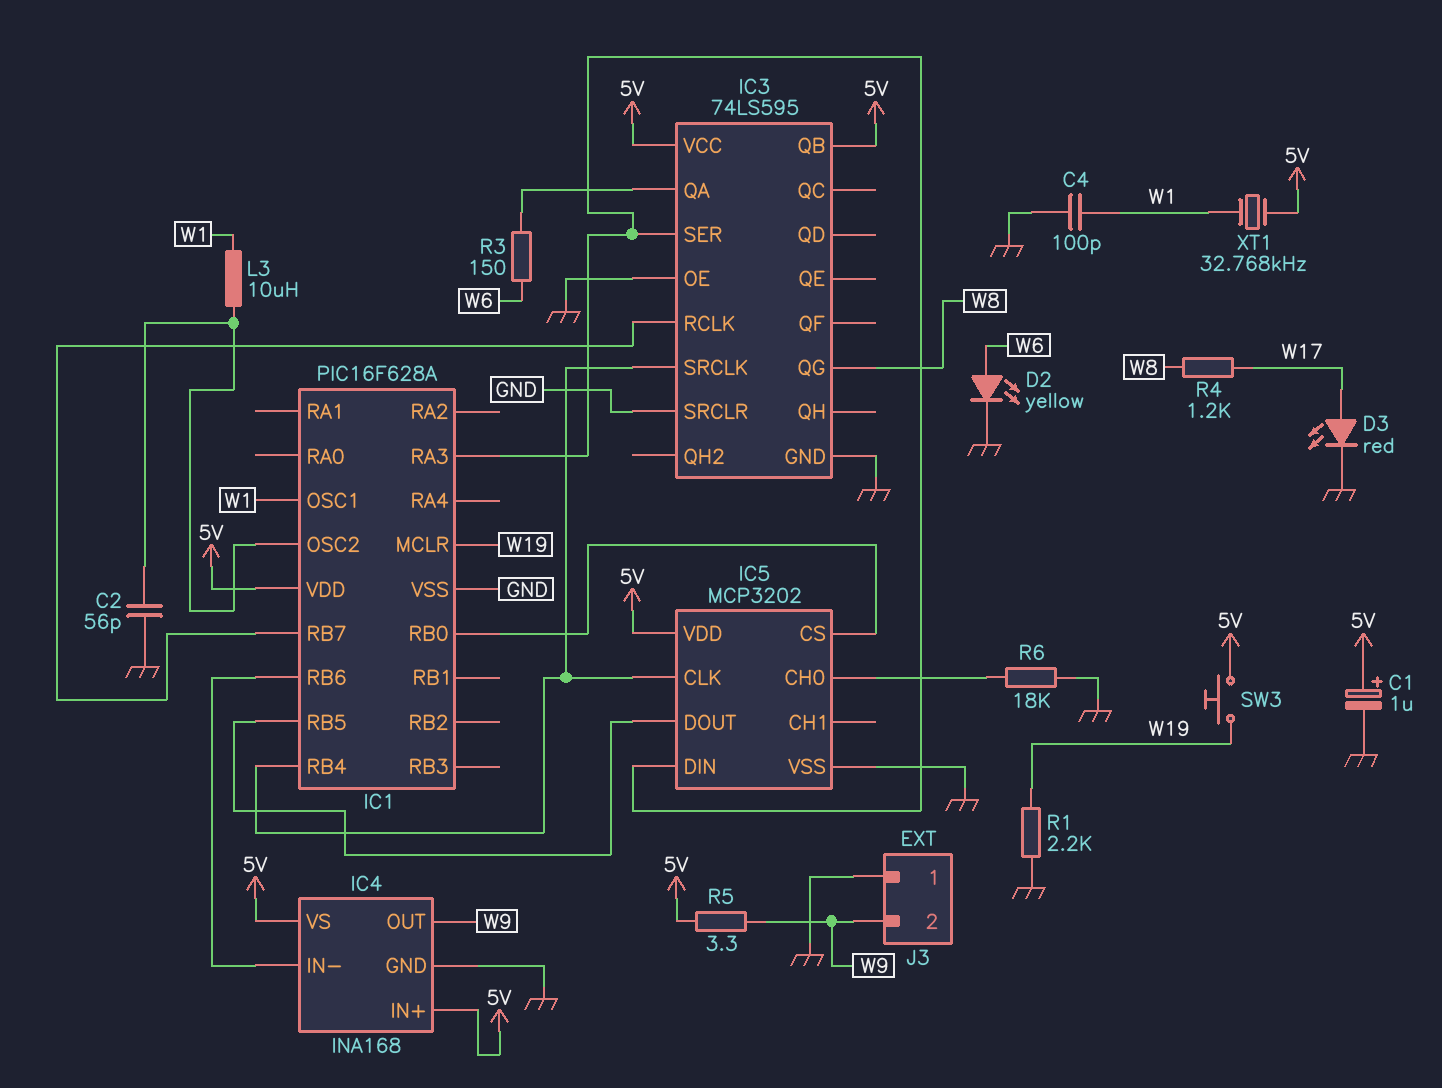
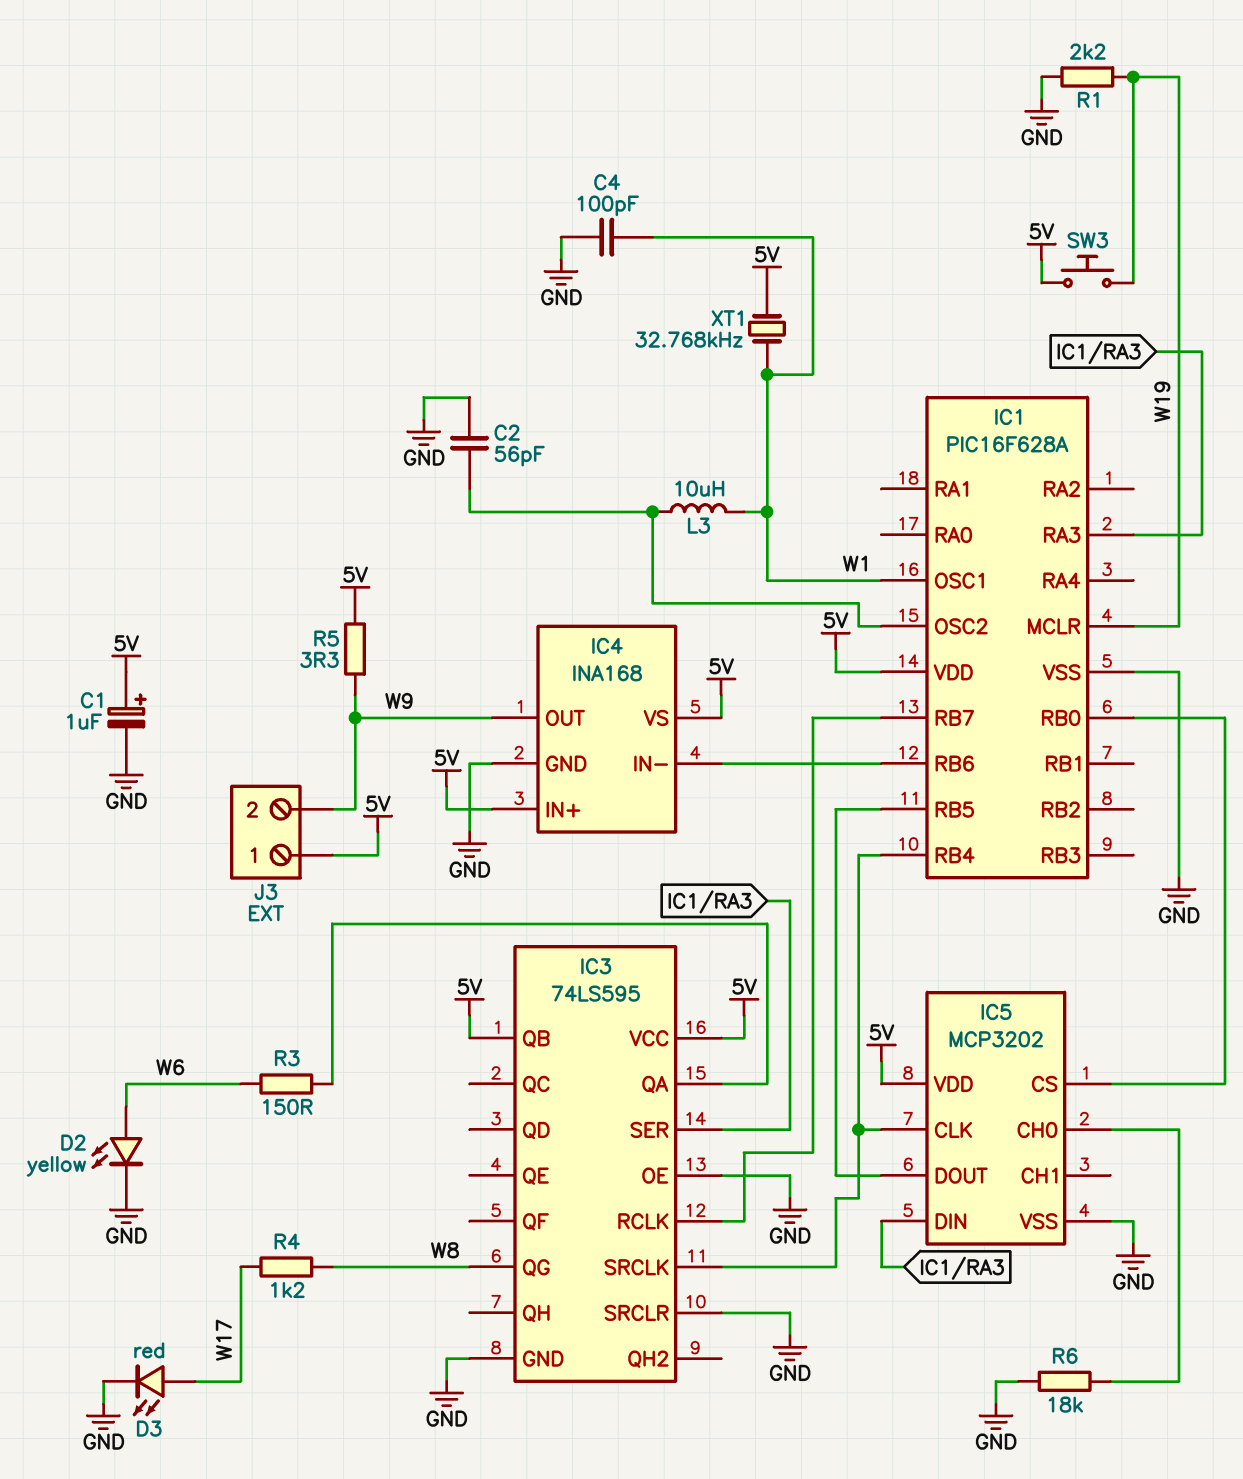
J3 pin 1: GND -> 5V

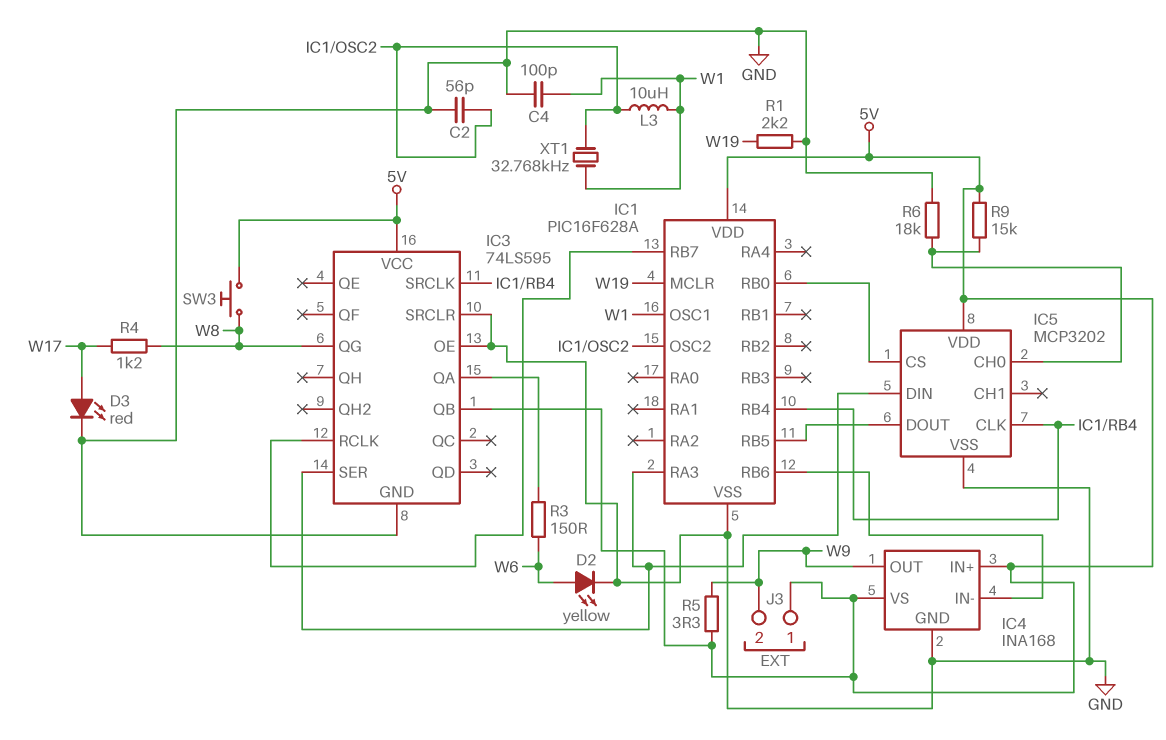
C1: 1uF (plus 5V, minus GND) -> none
R9: none -> 15k (5V, IC5/CH0)
SW3: button (5V, W19) -> button (5V, W8)
XT1: 32.768kHz (5V, W1) -> 32.768kHz (IC1/OSC2, W1)

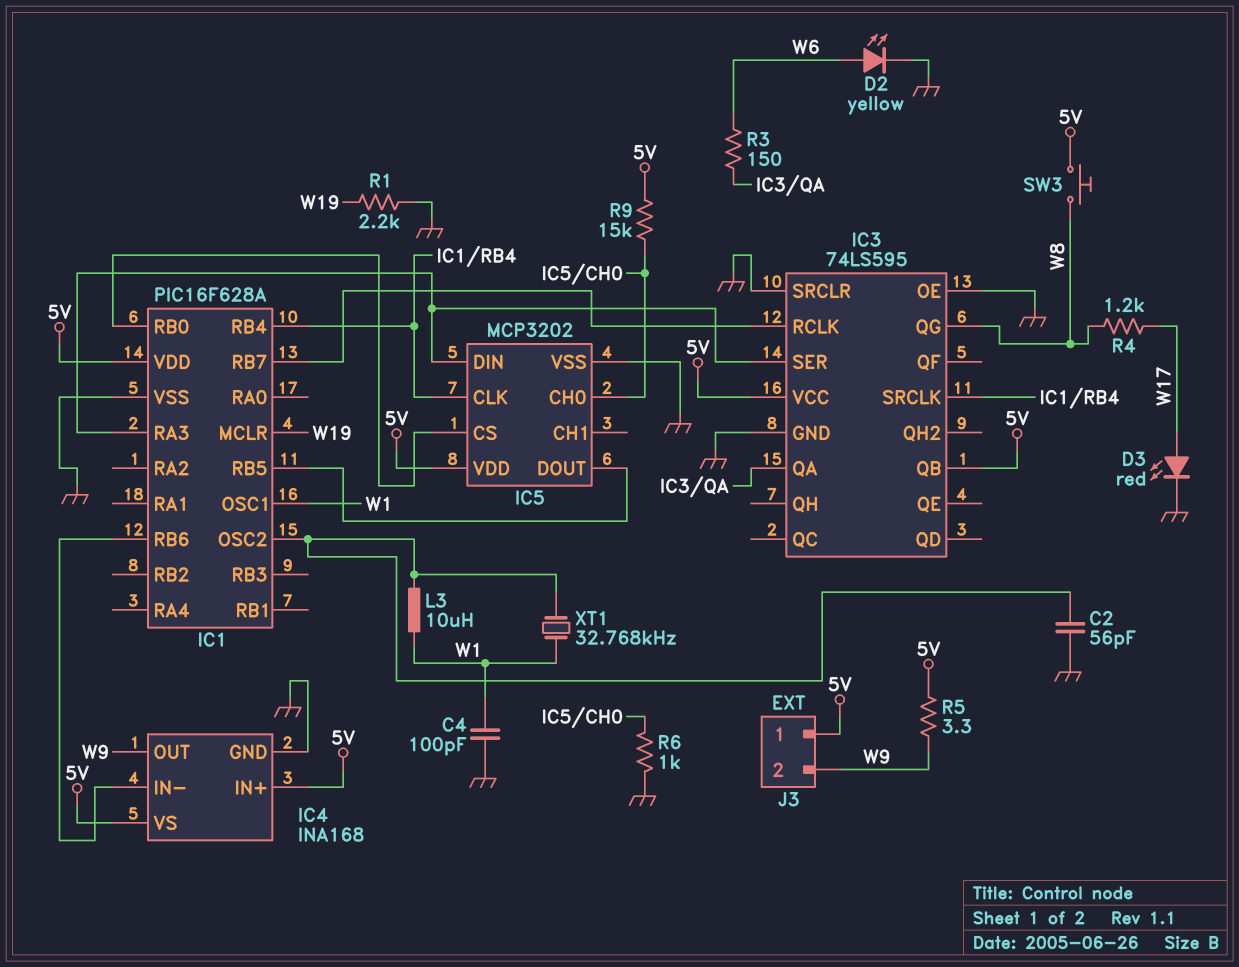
R6: 18k (GND, IC5/CH0) -> 1k (GND, IC5/CH0)

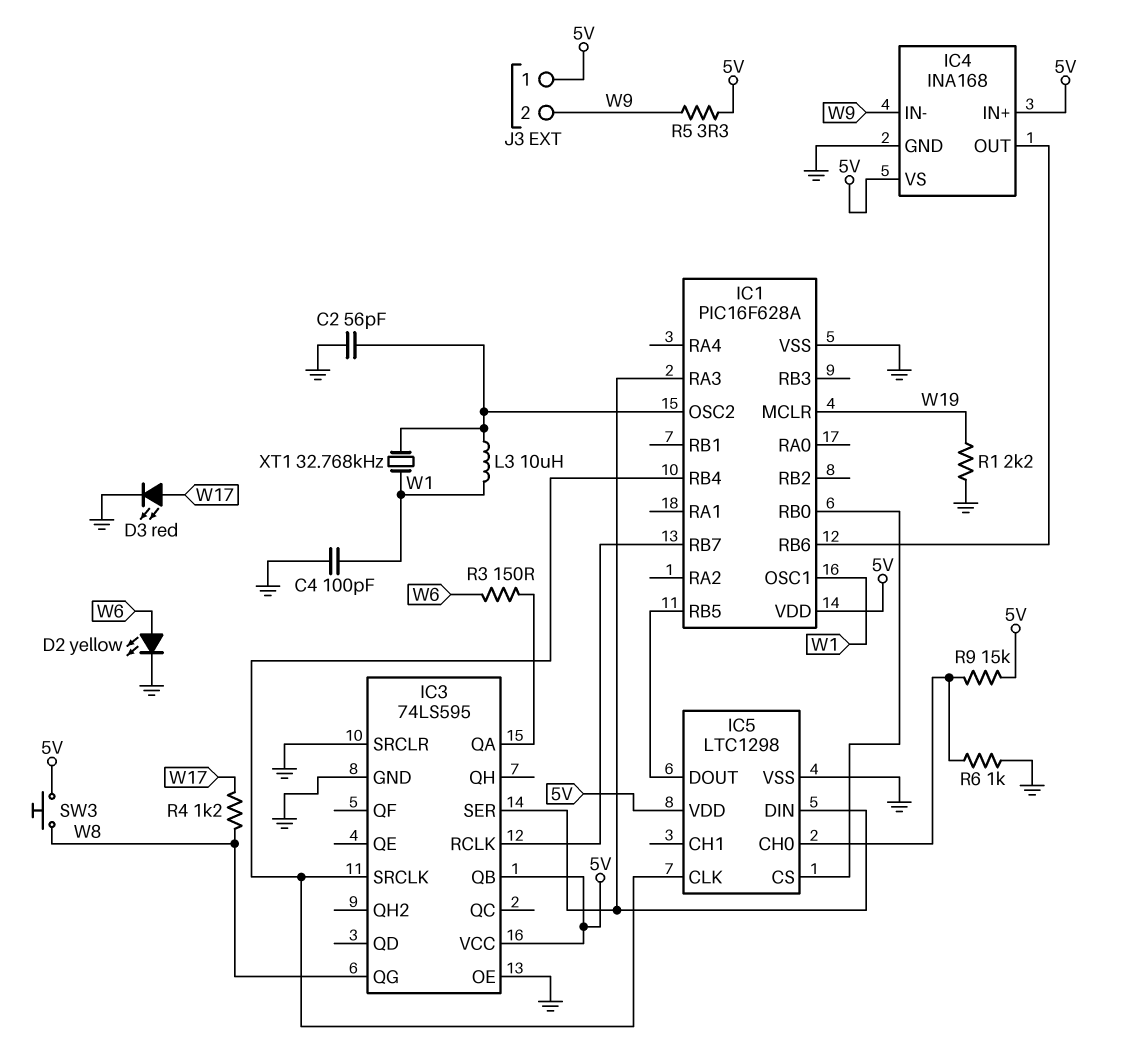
IC4 pin IN-: IC1/RB6 -> W9
IC4 pin OUT: W9 -> IC1/RB6
IC5: MCP3202 -> LTC1298

